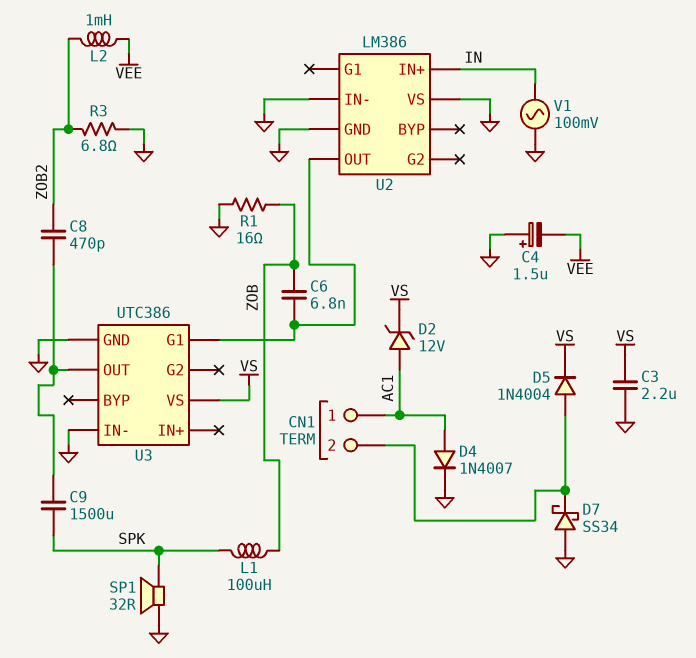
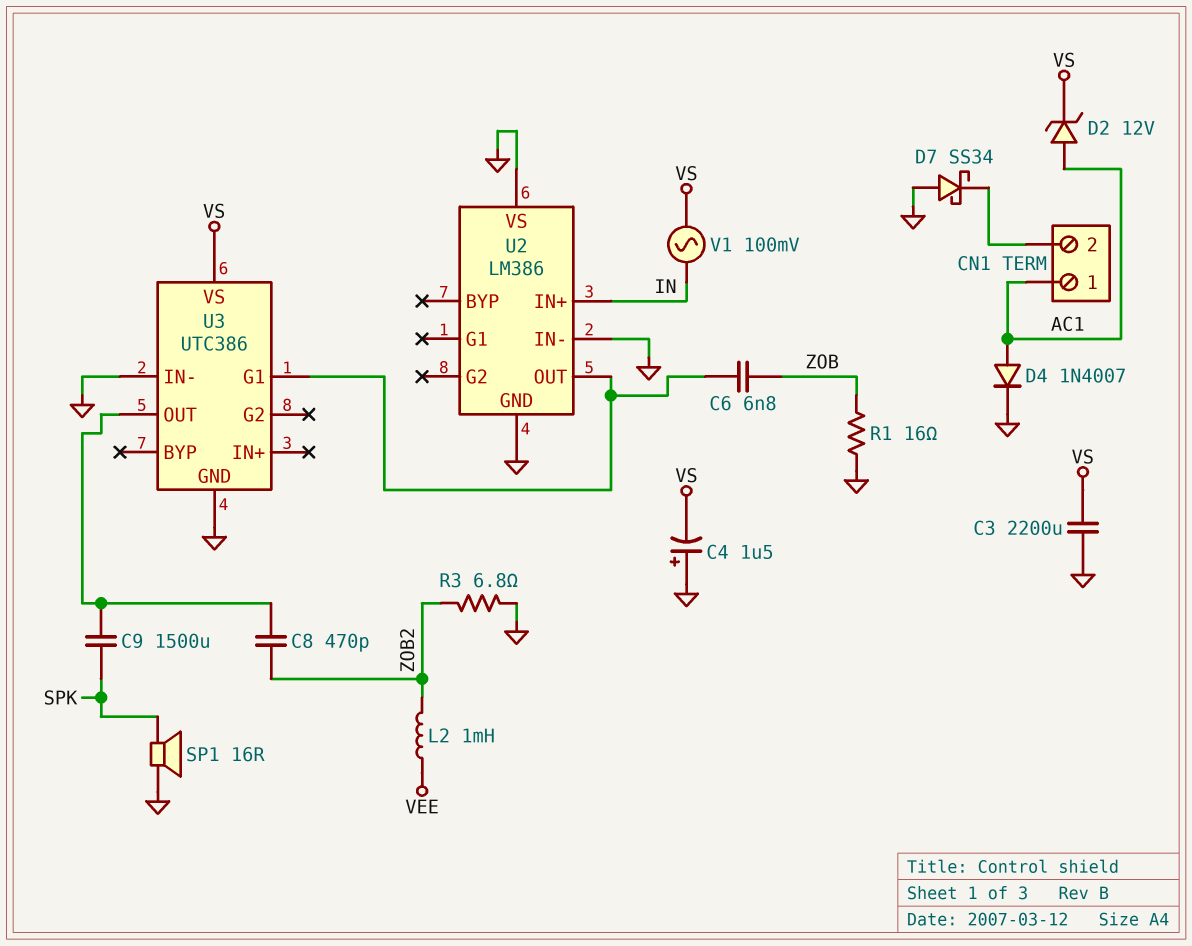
C3: 2.2uF (GND, VS) -> 2200uF (GND, VS)
C4: 1.5uF (plus GND, minus VEE) -> 1.5uF (plus GND, minus VS)
D5: diode 1N4004 (A CN1/2, K VS) -> none
L1: 100uH (SPK, ZOB) -> none
SP1: speaker 32R (GND, SPK) -> speaker 16R (GND, SPK)
V1: AC 100mV (GND, IN) -> AC 100mV (IN, VS)

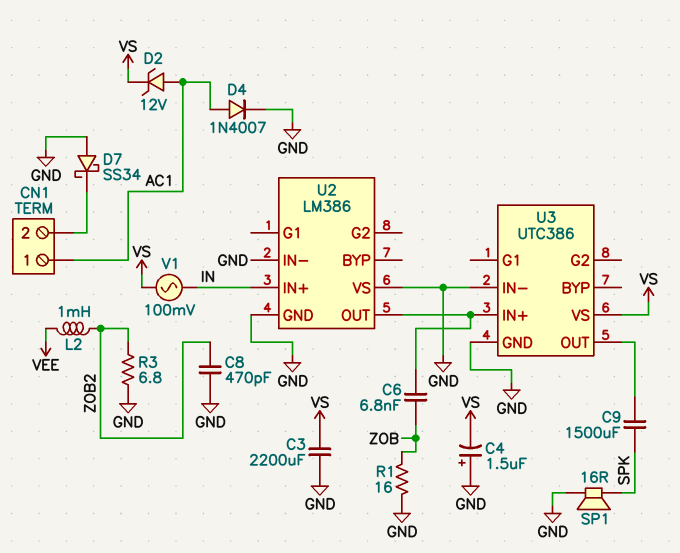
C8: 470pF (U3/OUT, ZOB2) -> 470pF (GND, ZOB2)
U3 pin G1: U2/OUT -> none
U3 pin IN+: none -> U2/OUT

